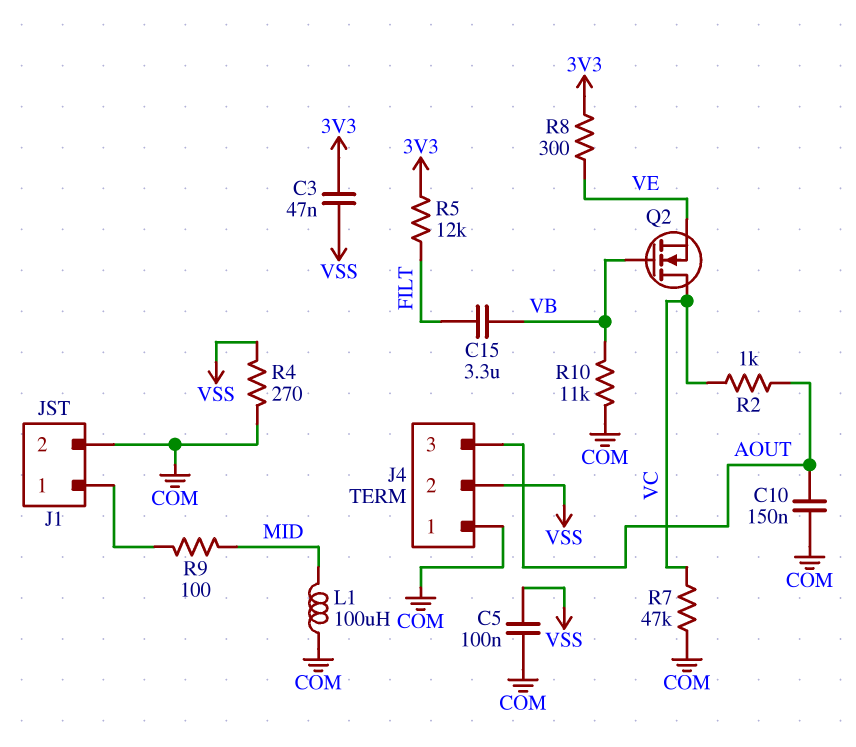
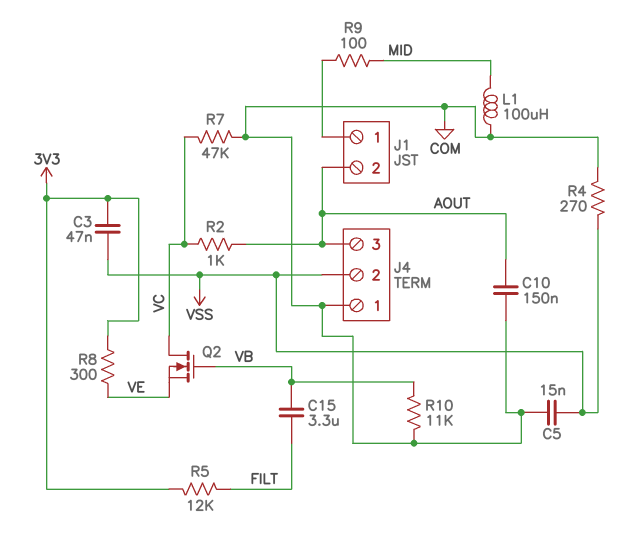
C5: 100nF (COM, VSS) -> 15nF (COM, VSS)
J1 pin 2: COM -> AOUT

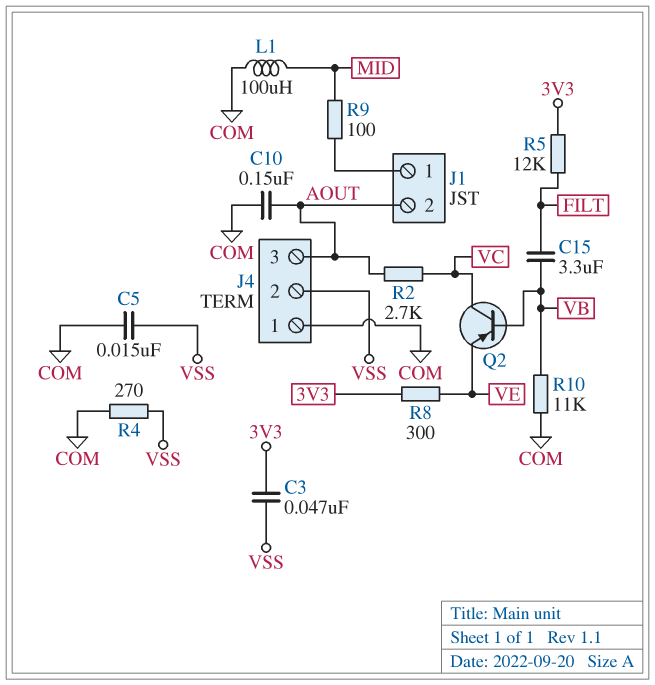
Q2: NMOS (G VB, D VC, S VE) -> PNP (B VB, C VC, E VE)
R2: 1k (AOUT, VC) -> 2.7k (AOUT, VC)
R7: 47k (COM, VC) -> none

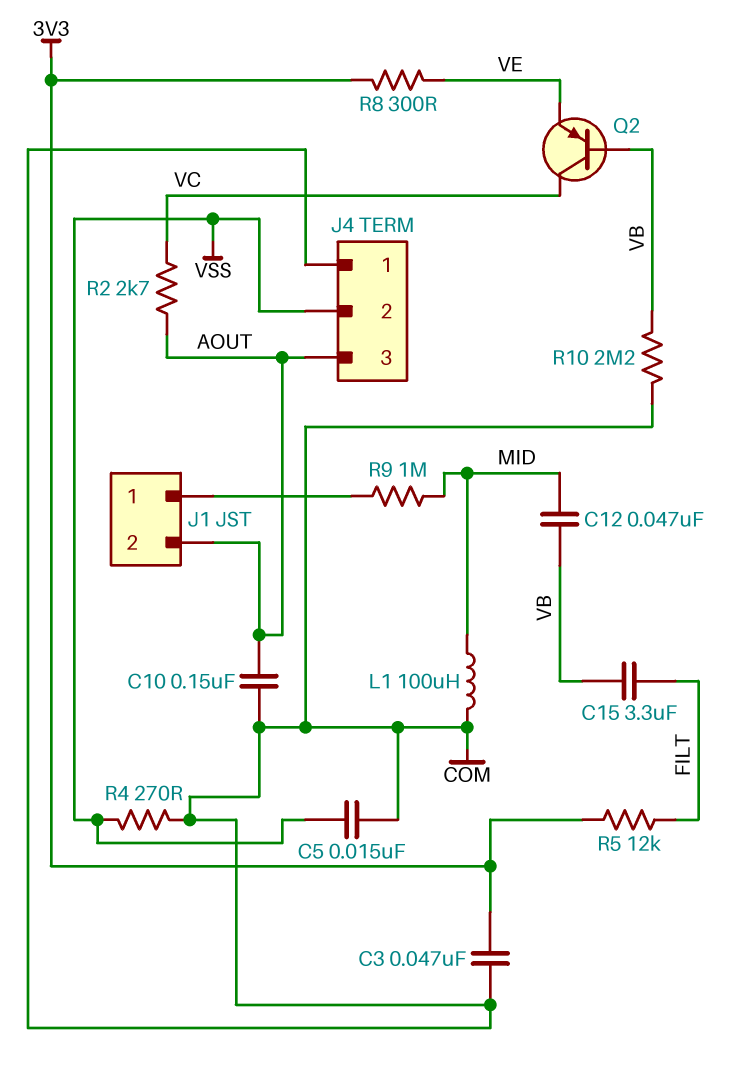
C3: 47nF (3V3, VSS) -> 47nF (3V3, COM)
C12: none -> 47nF (MID, VB)
R9: 100 (J1/1, MID) -> 1M (J1/1, MID)
R10: 11k (COM, VB) -> 2.2M (COM, VB)

